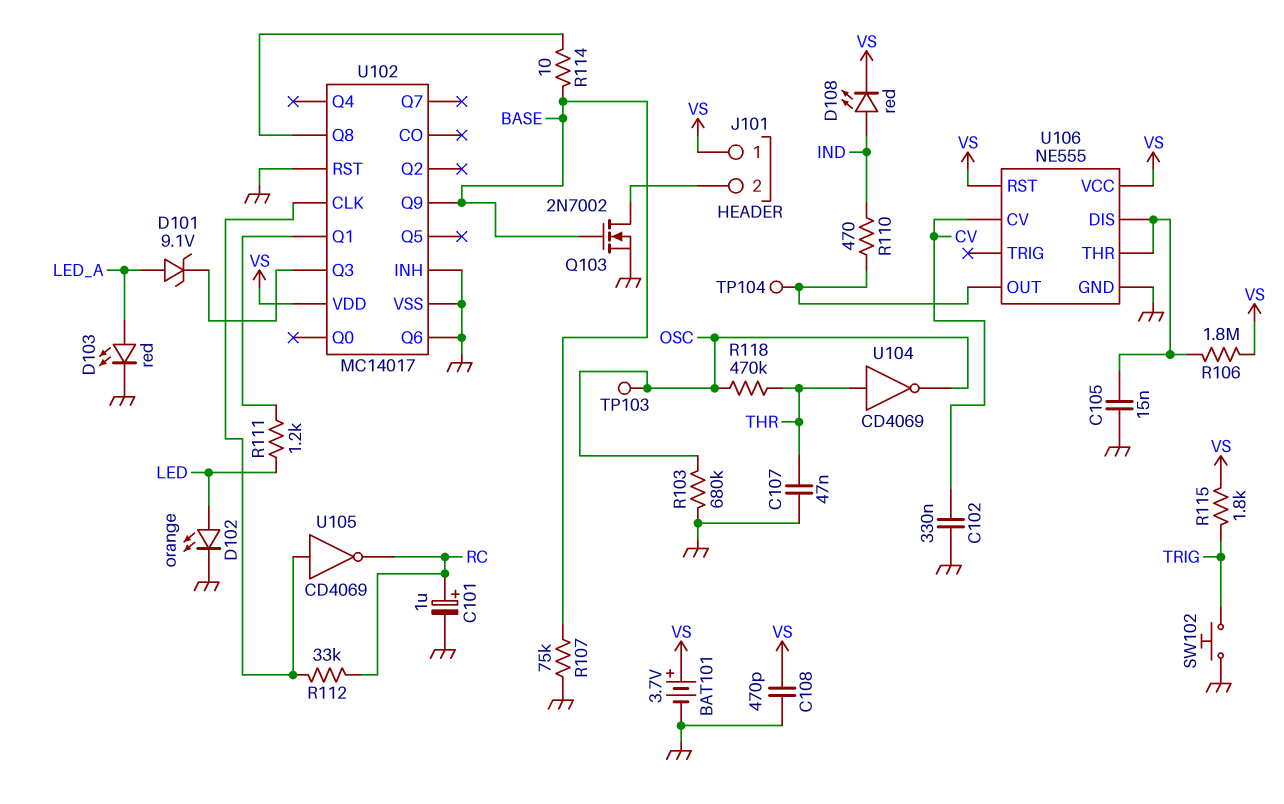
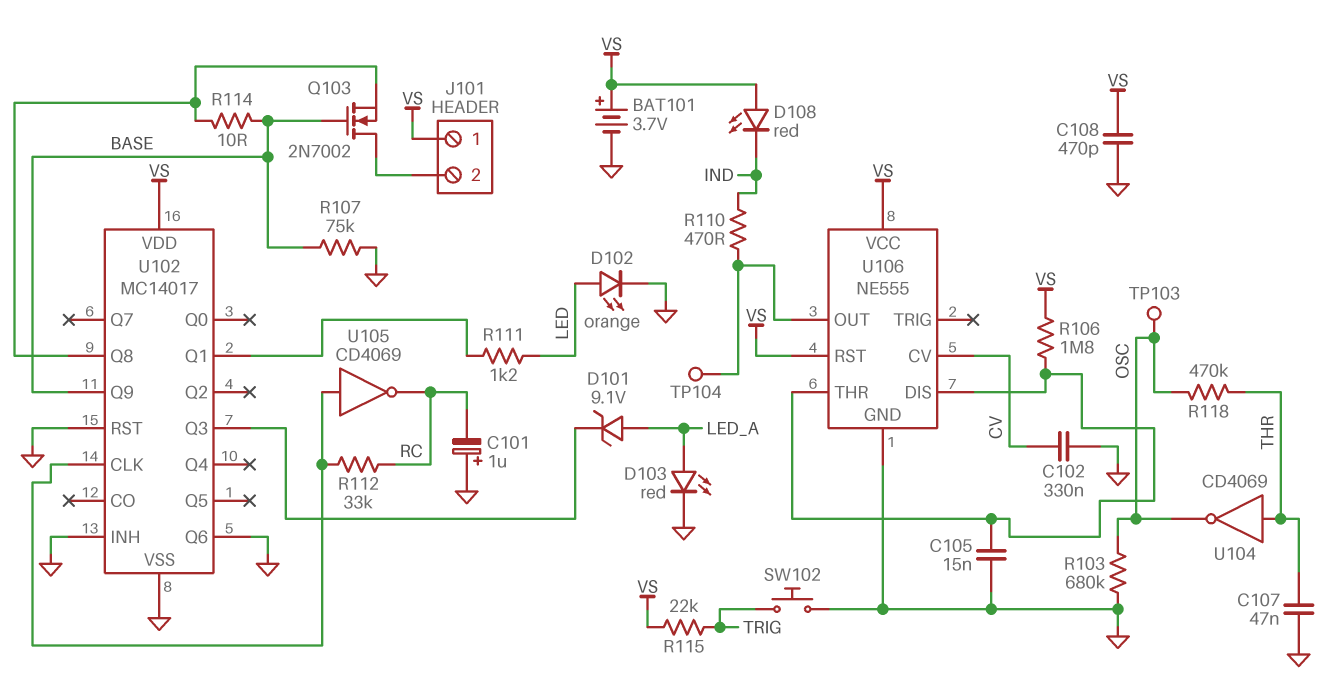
C101: 1uF (plus RC, minus GND) -> 1uF (plus GND, minus RC)
D108: LED red (A IND, K VS) -> LED red (A VS, K IND)
Q103: NMOS 2N7002 (G BASE, D J101/2, S GND) -> NMOS 2N7002 (G BASE, D J101/2, S U102/Q8)
R115: 1.8k (TRIG, VS) -> 22k (TRIG, VS)

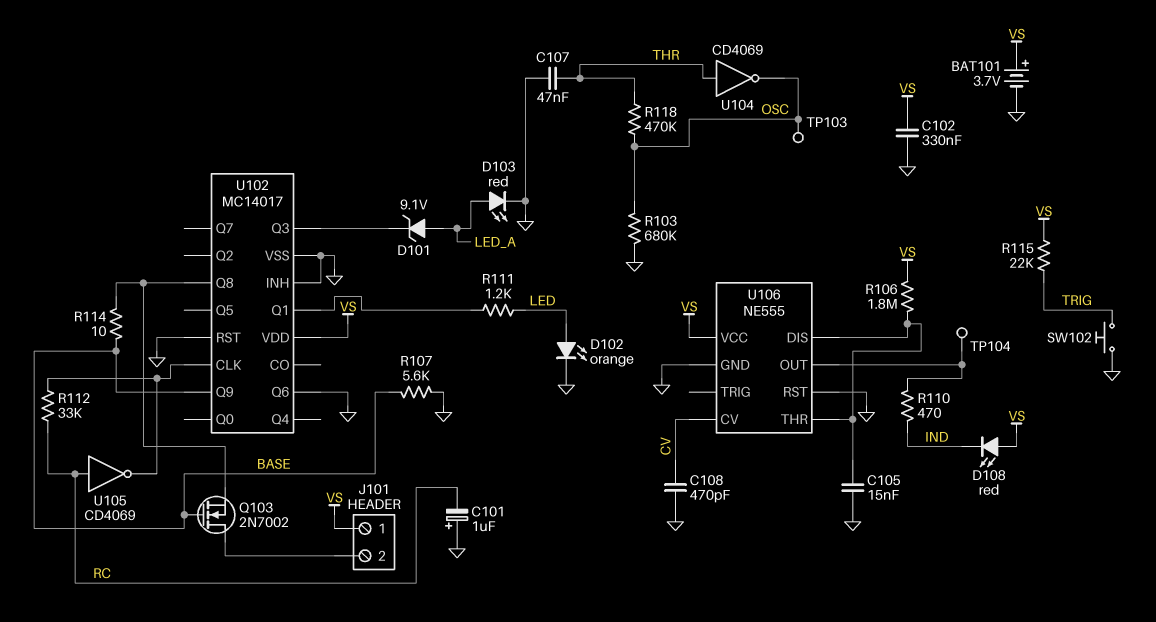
C102: 330nF (CV, GND) -> 330nF (GND, VS)
C108: 470pF (GND, VS) -> 470pF (CV, GND)
R107: 75k (BASE, GND) -> 5.6k (BASE, GND)
U105: NOT CD4069 (in U102/CLK, out RC) -> NOT CD4069 (in RC, out U102/CLK)
U106 pin RST: VS -> GND

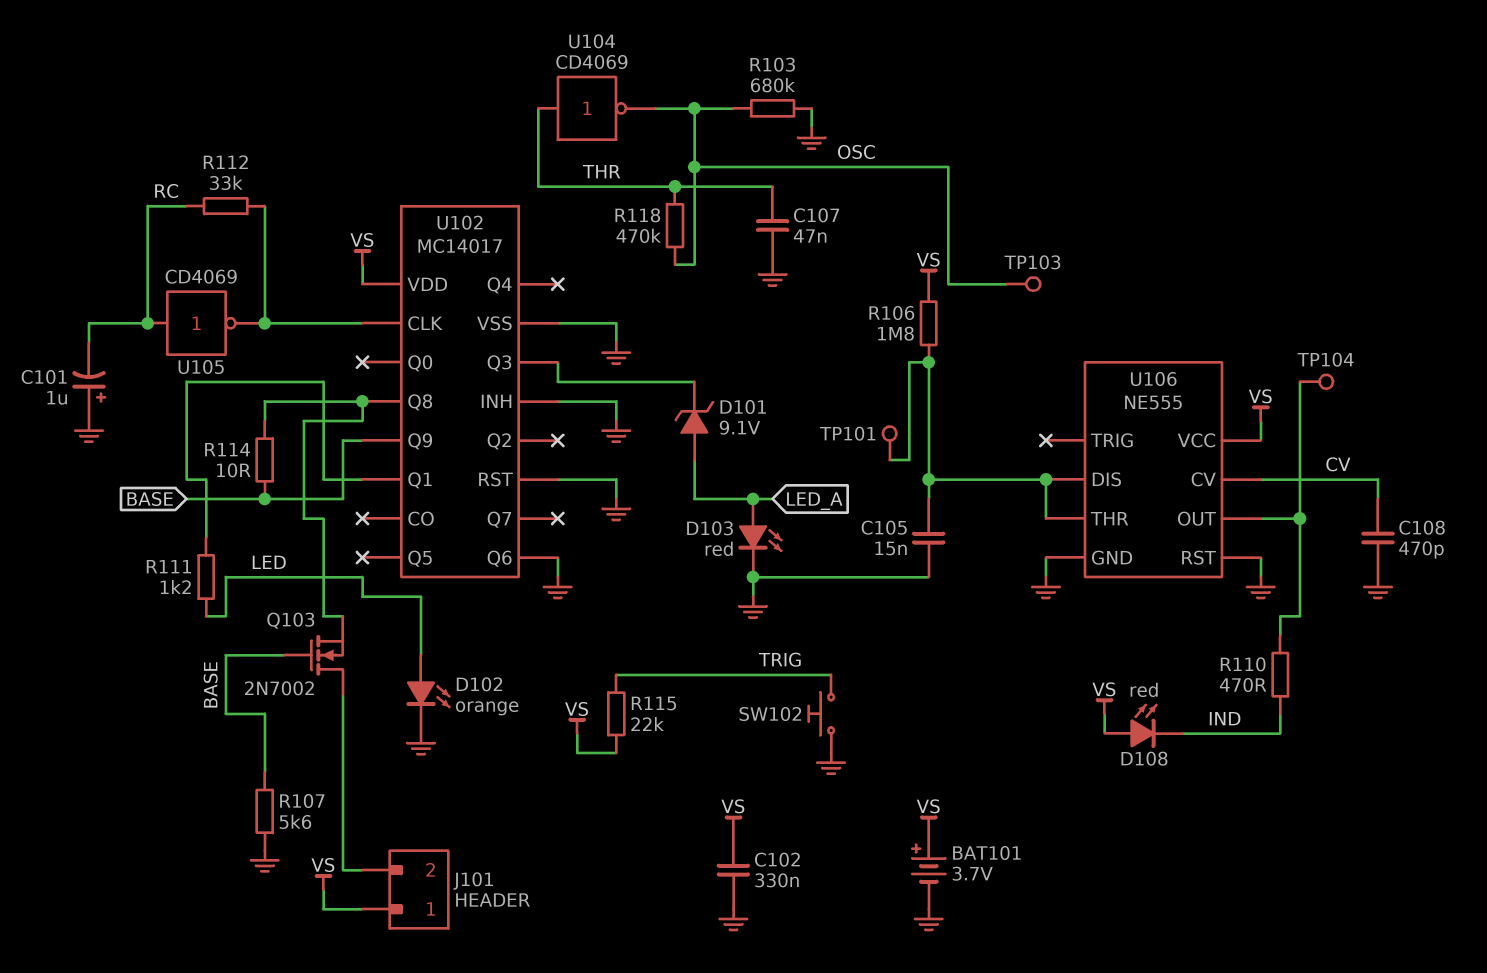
TP101: none -> test point (U106/DIS)

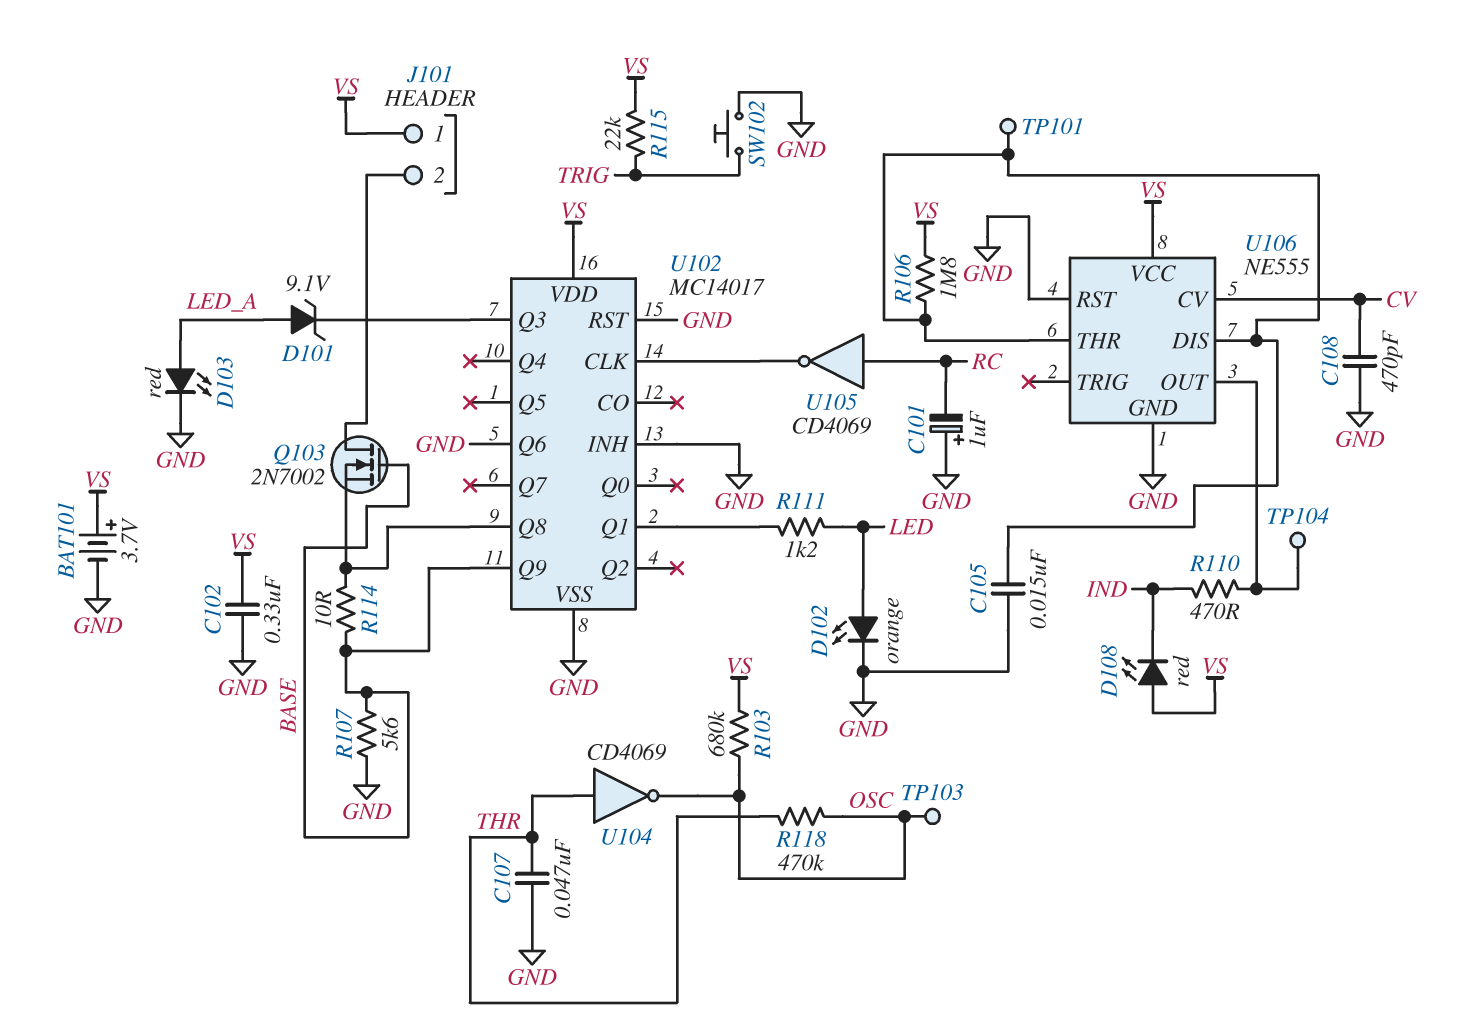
R103: 680k (GND, OSC) -> 680k (OSC, VS)
R112: 33k (RC, U102/CLK) -> none

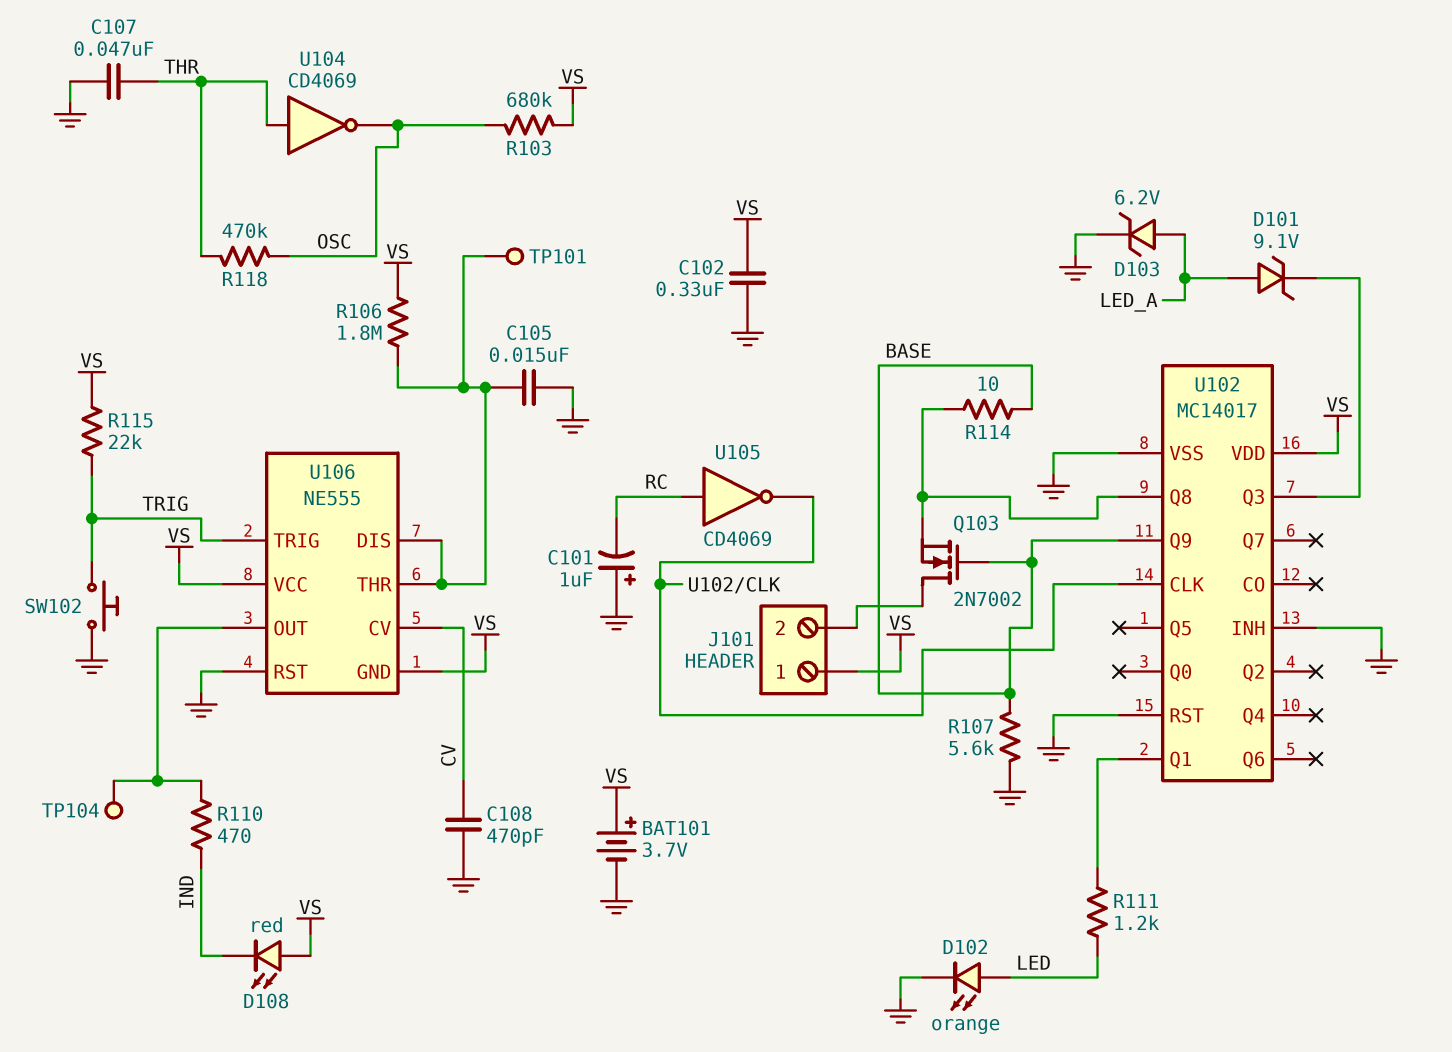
D103: LED red (A LED_A, K GND) -> zener 6.2V (A LED_A, K GND)
TP103: test point (OSC) -> none
U102 pin Q6: GND -> none
U106 pin GND: GND -> VS
U106 pin TRIG: none -> TRIG

